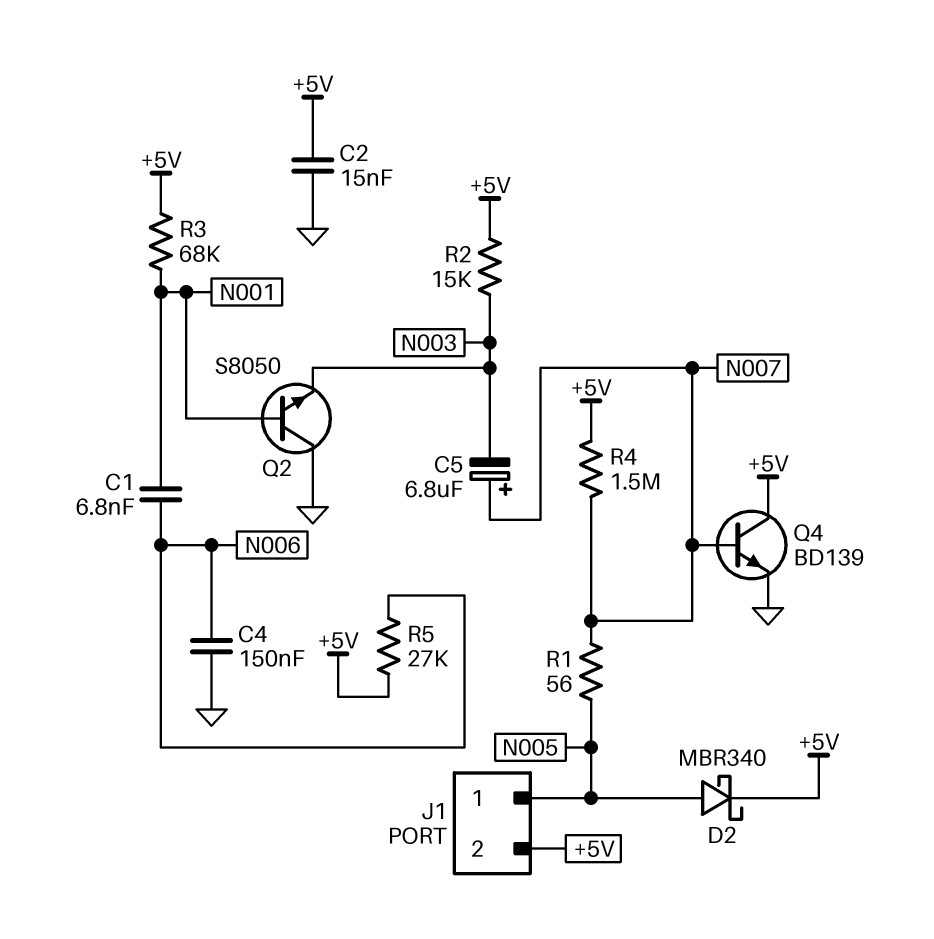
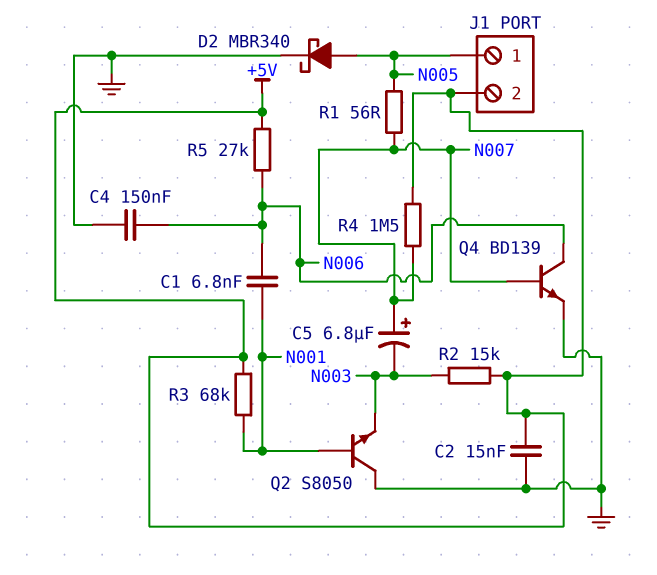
D2: schottky MBR340 (A N005, K +5V) -> schottky MBR340 (A N005, K GND)
Q4: NPN BD139 (B N007, C +5V, E GND) -> NPN BD139 (B N007, C N006, E GND)

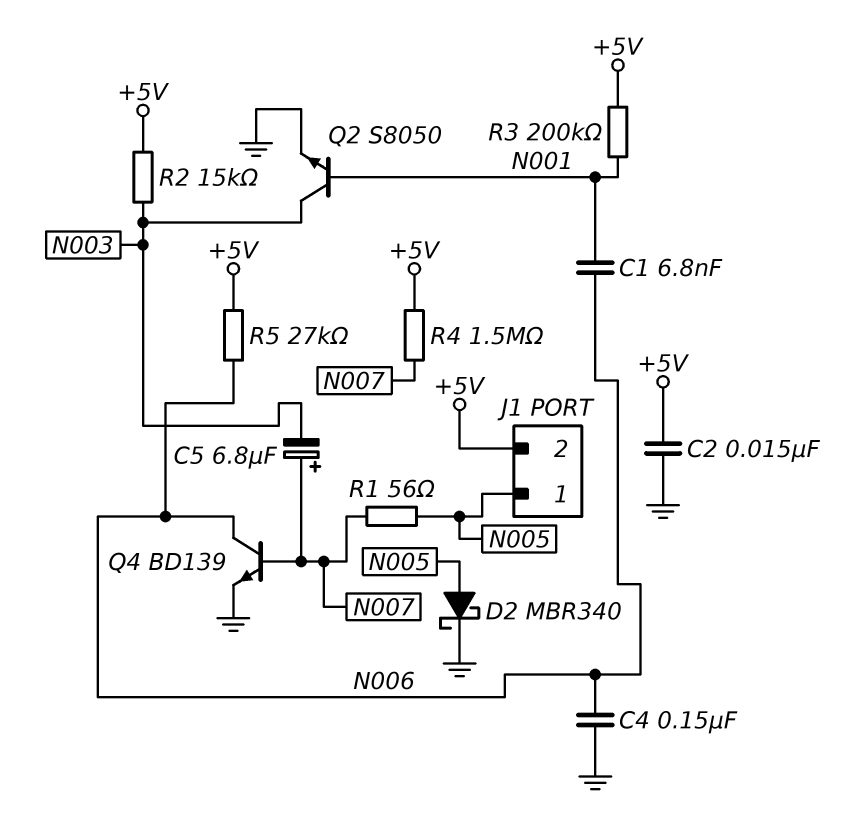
Q2: NPN S8050 (B N001, C GND, E N003) -> NPN S8050 (B N001, C N003, E GND)
R3: 68k (+5V, N001) -> 200k (+5V, N001)

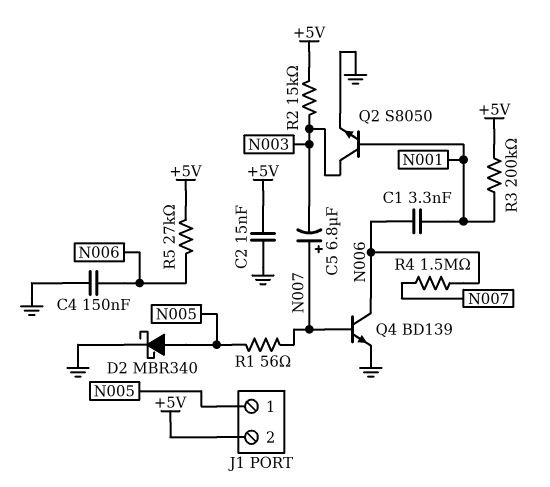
C1: 6.8nF (N001, N006) -> 3.3nF (N001, N006)
R4: 1.5M (+5V, N007) -> 1.5M (N006, N007)

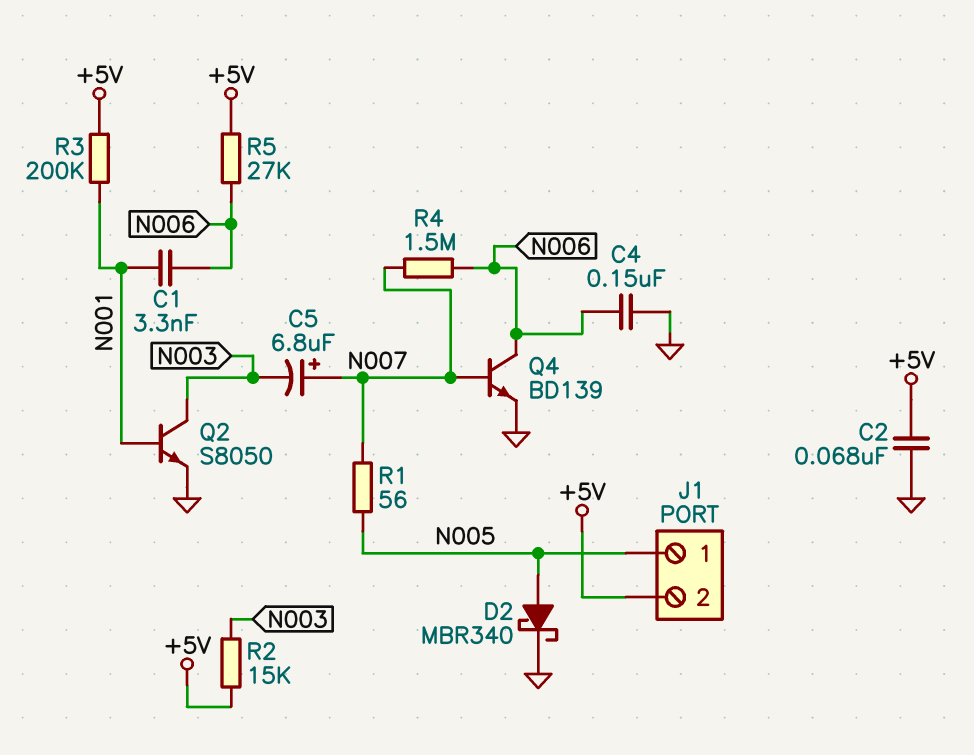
C2: 15nF (+5V, GND) -> 68nF (+5V, GND)

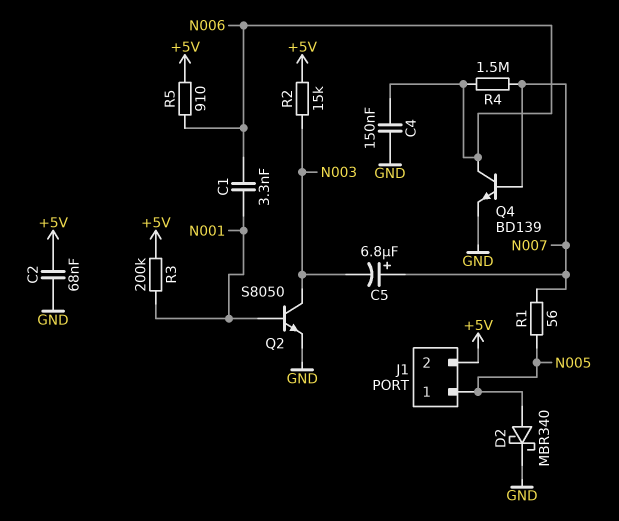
R5: 27k (+5V, N006) -> 910 (+5V, N006)

